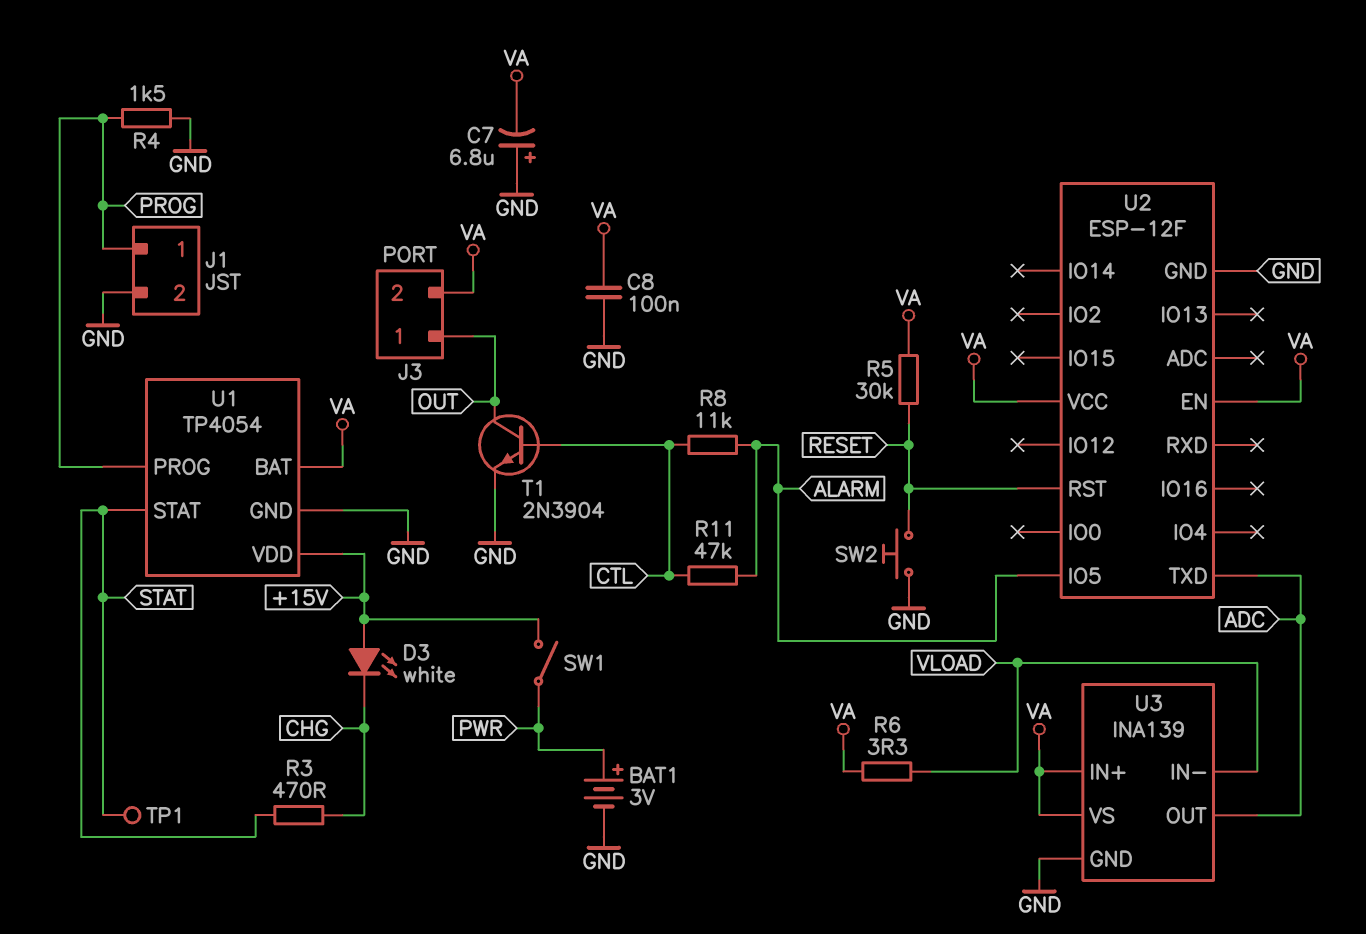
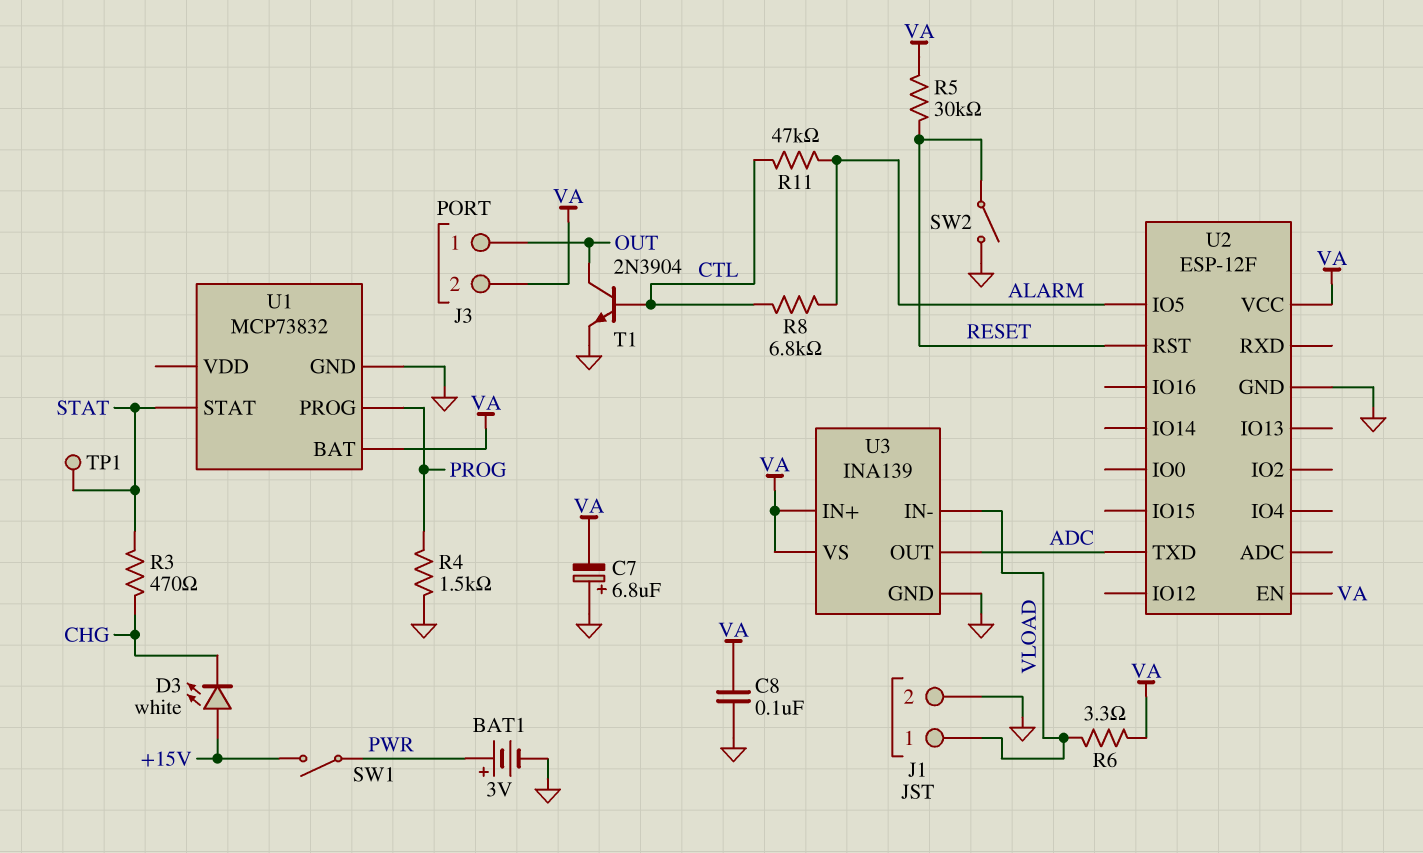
J1 pin 1: PROG -> VLOAD
R8: 11k (ALARM, CTL) -> 6.8k (ALARM, CTL)
SW2: button (GND, RESET) -> switch (GND, RESET)
U1: TP4054 -> MCP73832
U1 pin VDD: +15V -> none

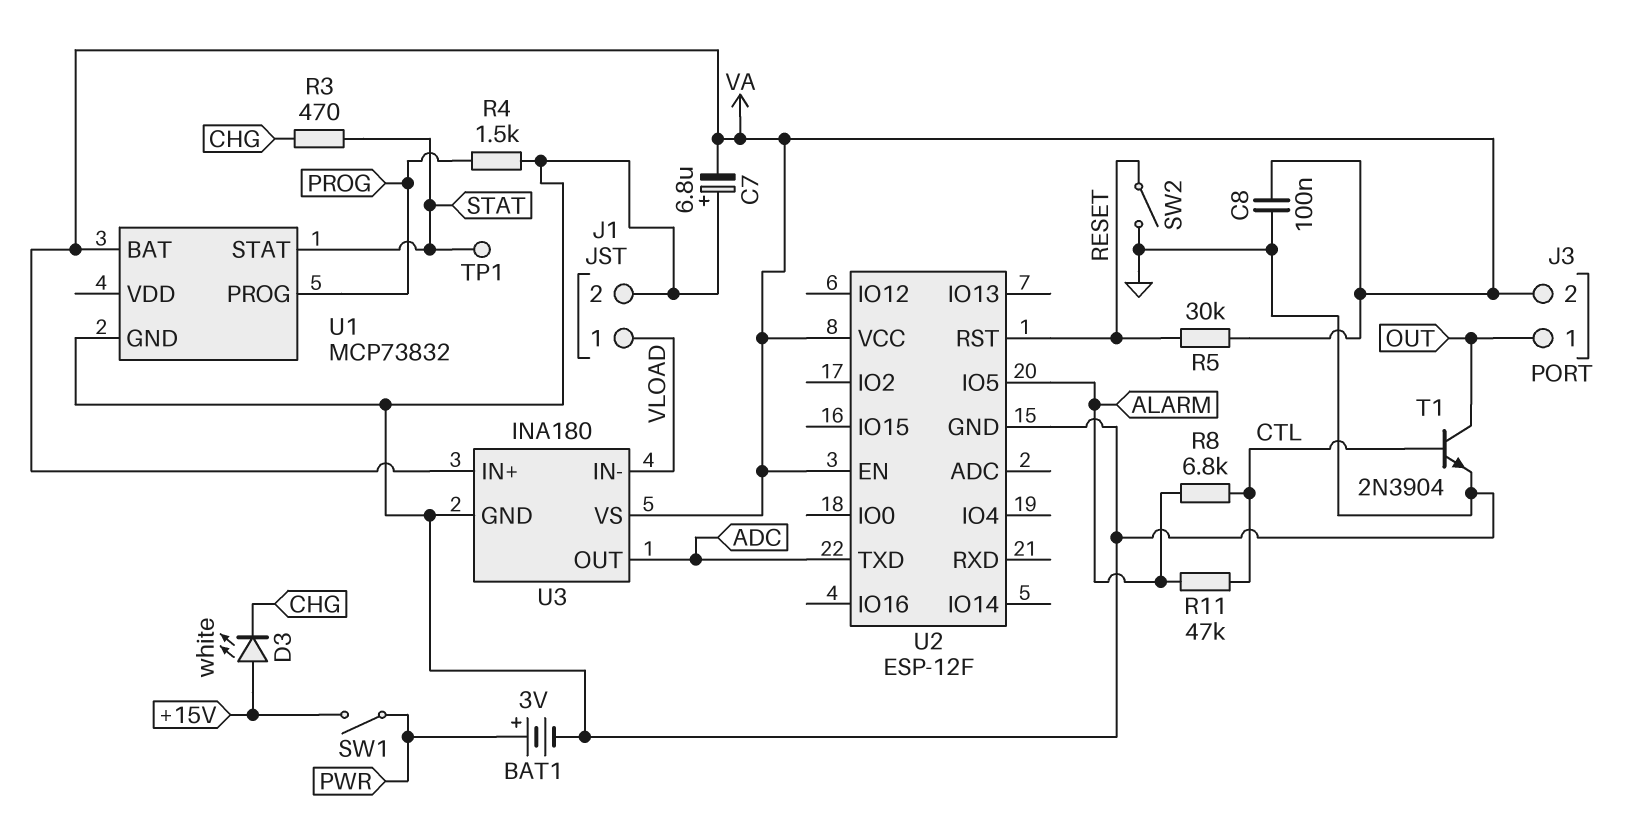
R6: 3.3 (VA, VLOAD) -> none
U3: INA139 -> INA180

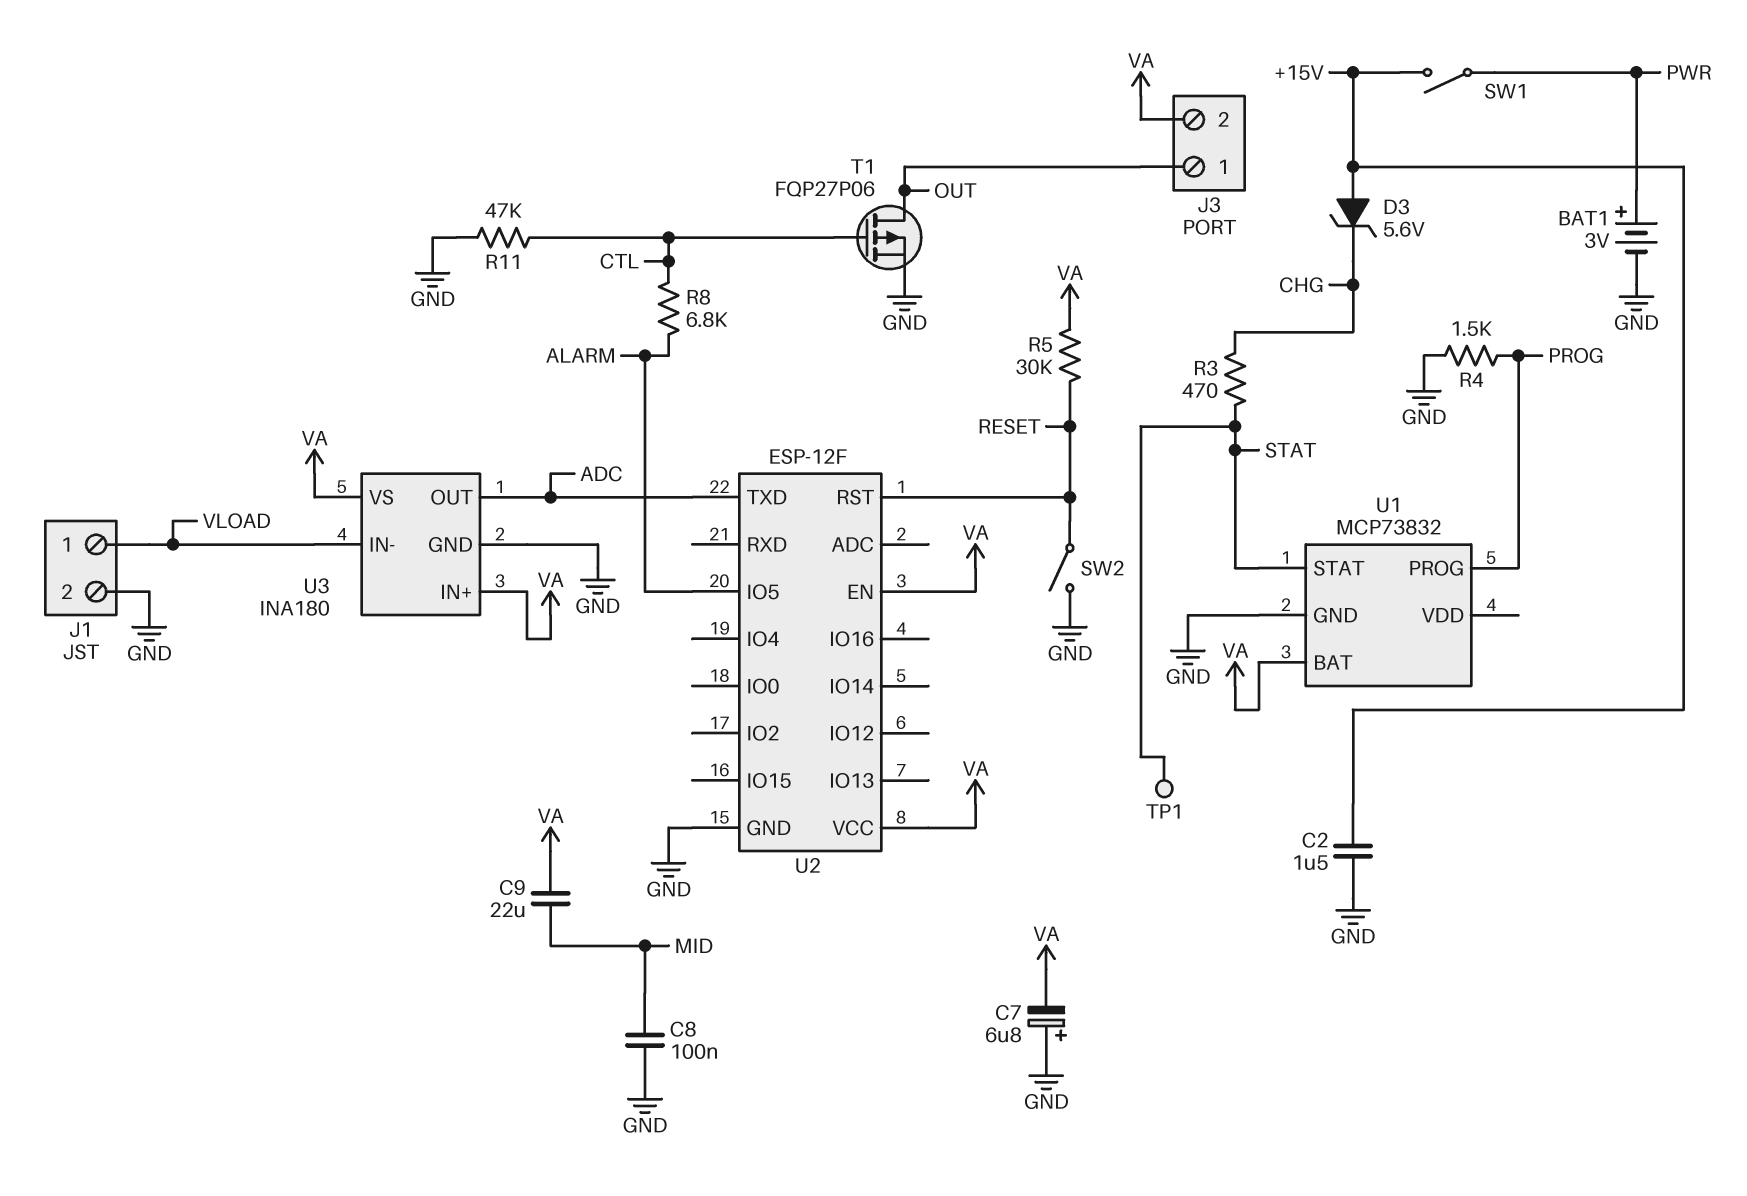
C2: none -> 1.5uF (+15V, GND)
C8: 100nF (GND, VA) -> 100nF (GND, MID)
C9: none -> 22uF (MID, VA)
D3: LED white (A +15V, K CHG) -> zener 5.6V (A +15V, K CHG)
R11: 47k (ALARM, CTL) -> 47k (CTL, GND)
T1: NPN 2N3904 (B CTL, C OUT, E GND) -> PMOS FQP27P06 (G CTL, D OUT, S GND)

